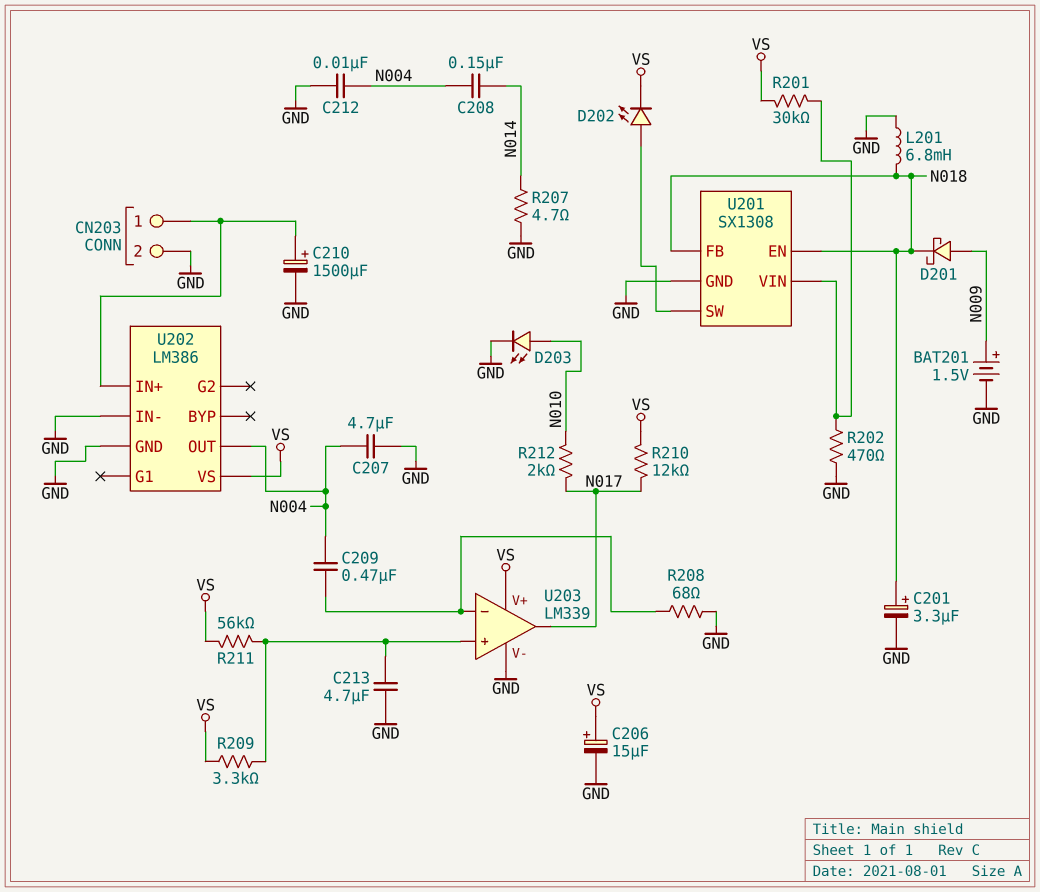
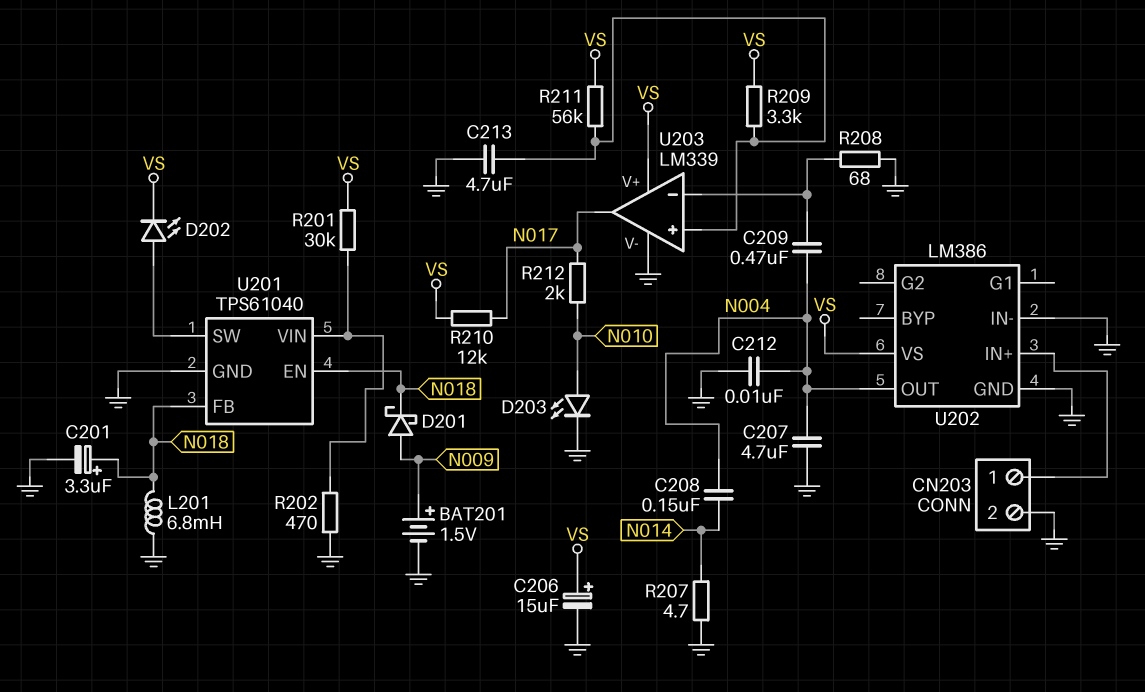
C210: 1500uF (plus CN203/1, minus GND) -> none
U201: SX1308 -> TPS61040

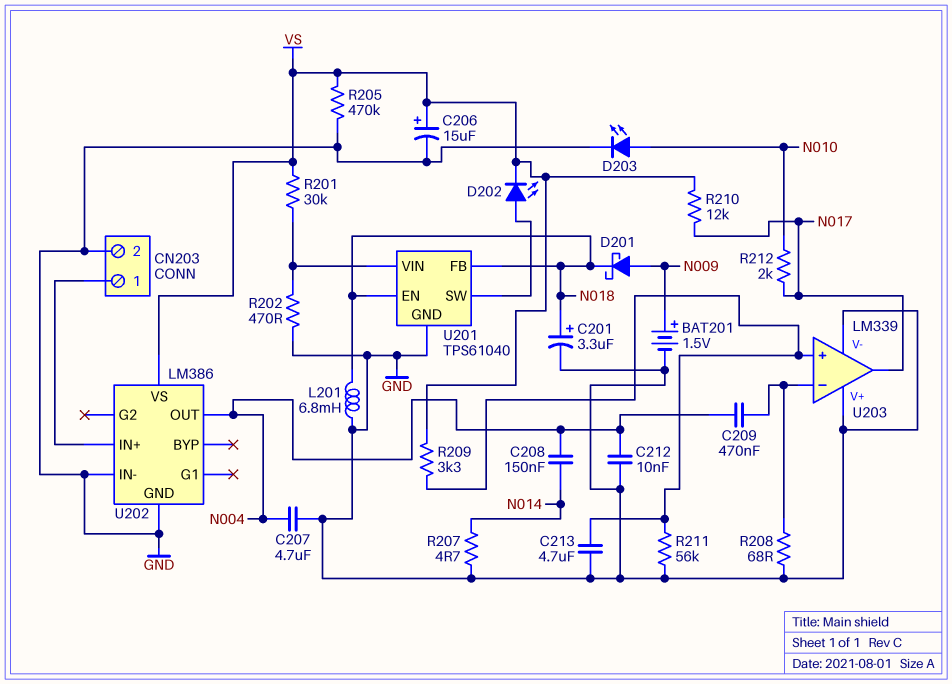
R205: none -> 470k (GND, VS)
R211: 56k (U203/in+, VS) -> 56k (GND, U203/in+)
U203 pin V+: VS -> GND

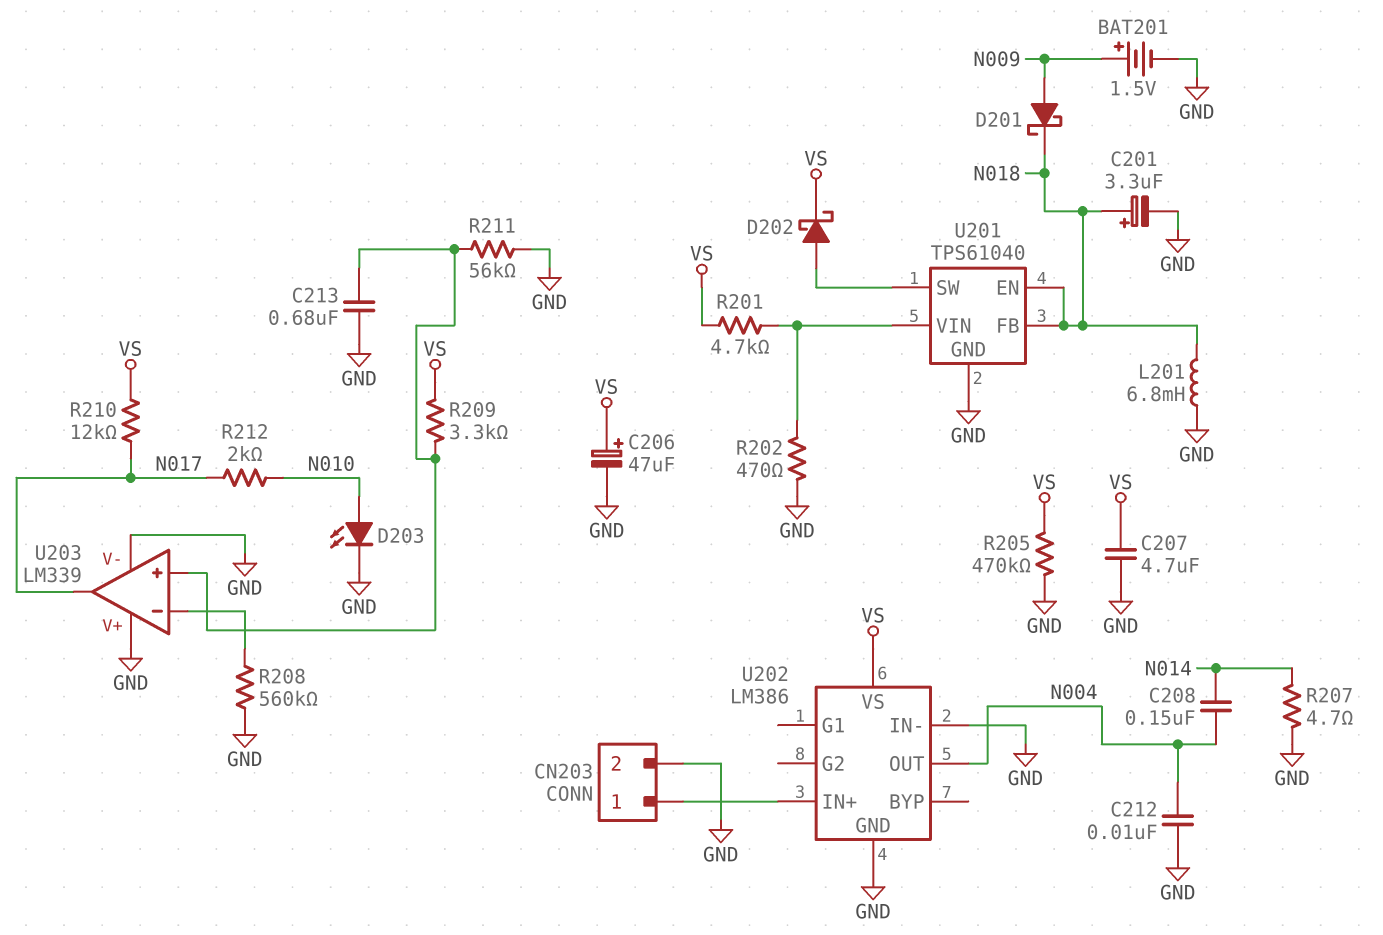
C206: 15uF (plus VS, minus GND) -> 47uF (plus VS, minus GND)
C207: 4.7uF (GND, N004) -> 4.7uF (GND, VS)
C209: 470nF (N004, U203/in-) -> none
C213: 4.7uF (GND, U203/in+) -> 680nF (GND, U203/in+)
D202: LED (A U201/SW, K VS) -> schottky (A U201/SW, K VS)
R201: 30k (U201/VIN, VS) -> 4.7k (U201/VIN, VS)
R208: 68 (GND, U203/in-) -> 560k (GND, U203/in-)

